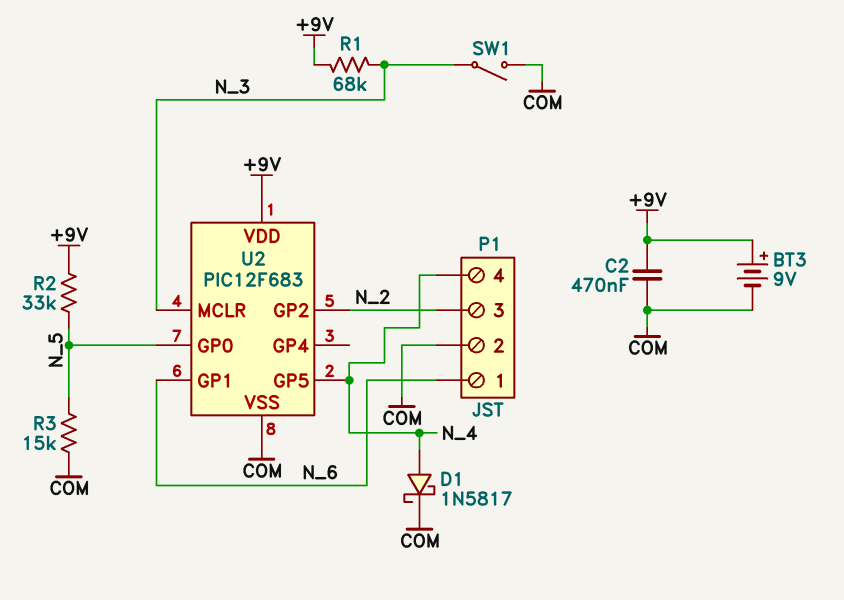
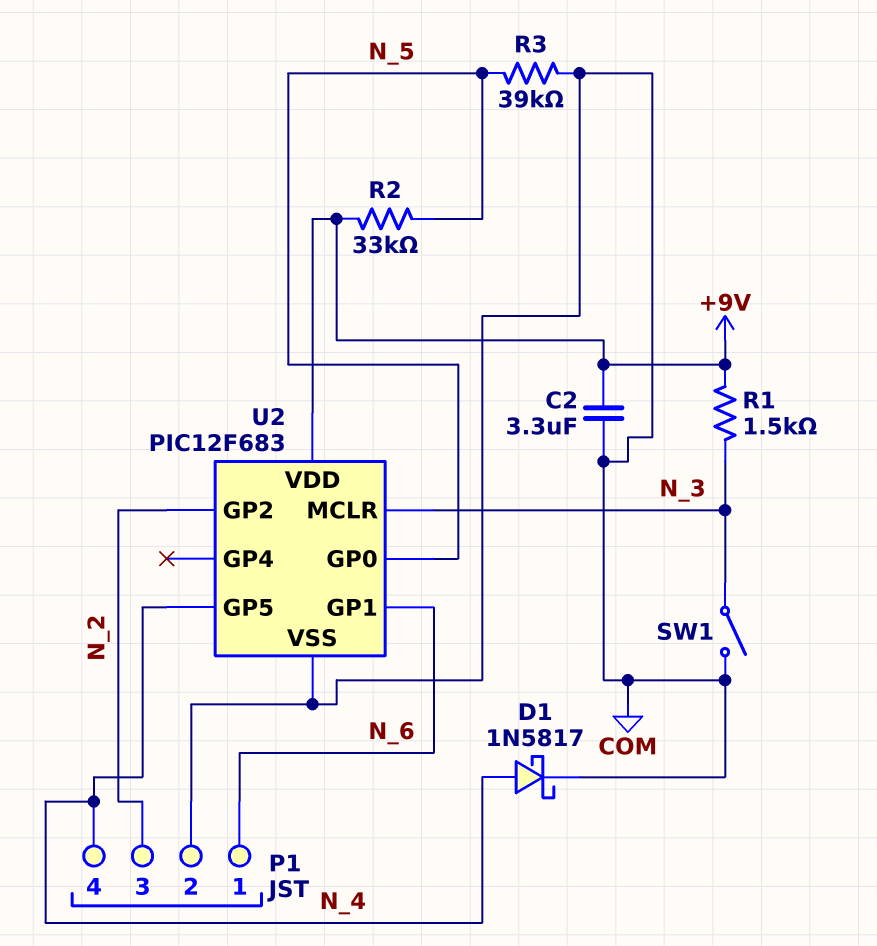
BT3: 9V (plus +9V, minus COM) -> none
C2: 470nF (+9V, COM) -> 3.3uF (+9V, COM)
R1: 68k (+9V, N_3) -> 1.5k (+9V, N_3)
R3: 15k (COM, N_5) -> 39k (COM, N_5)

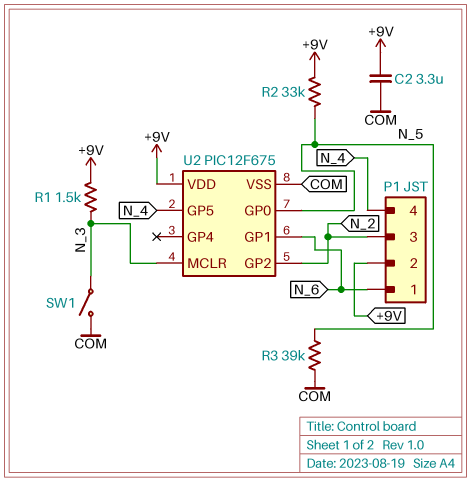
D1: schottky 1N5817 (A N_4, K COM) -> none
P1 pin 2: COM -> +9V
U2: PIC12F683 -> PIC12F675

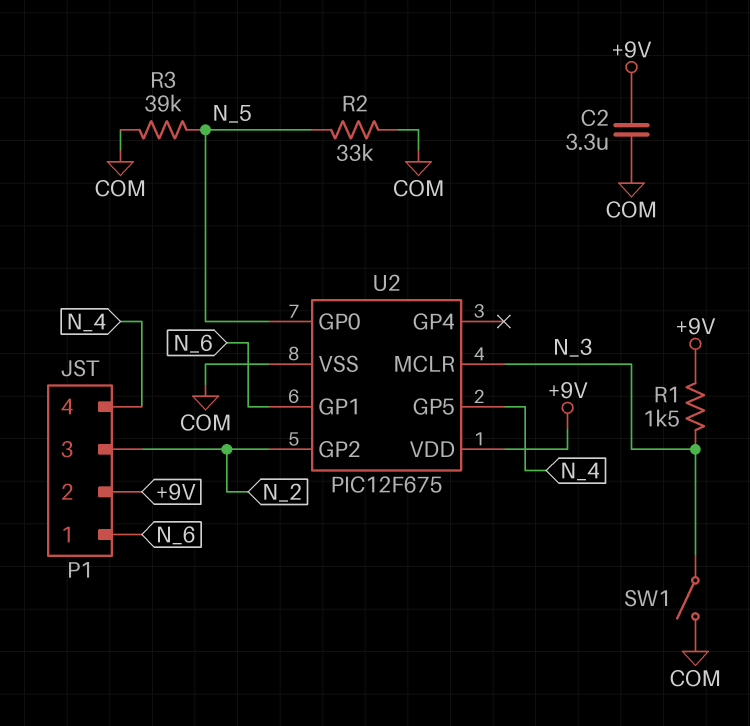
R2: 33k (+9V, N_5) -> 33k (COM, N_5)

